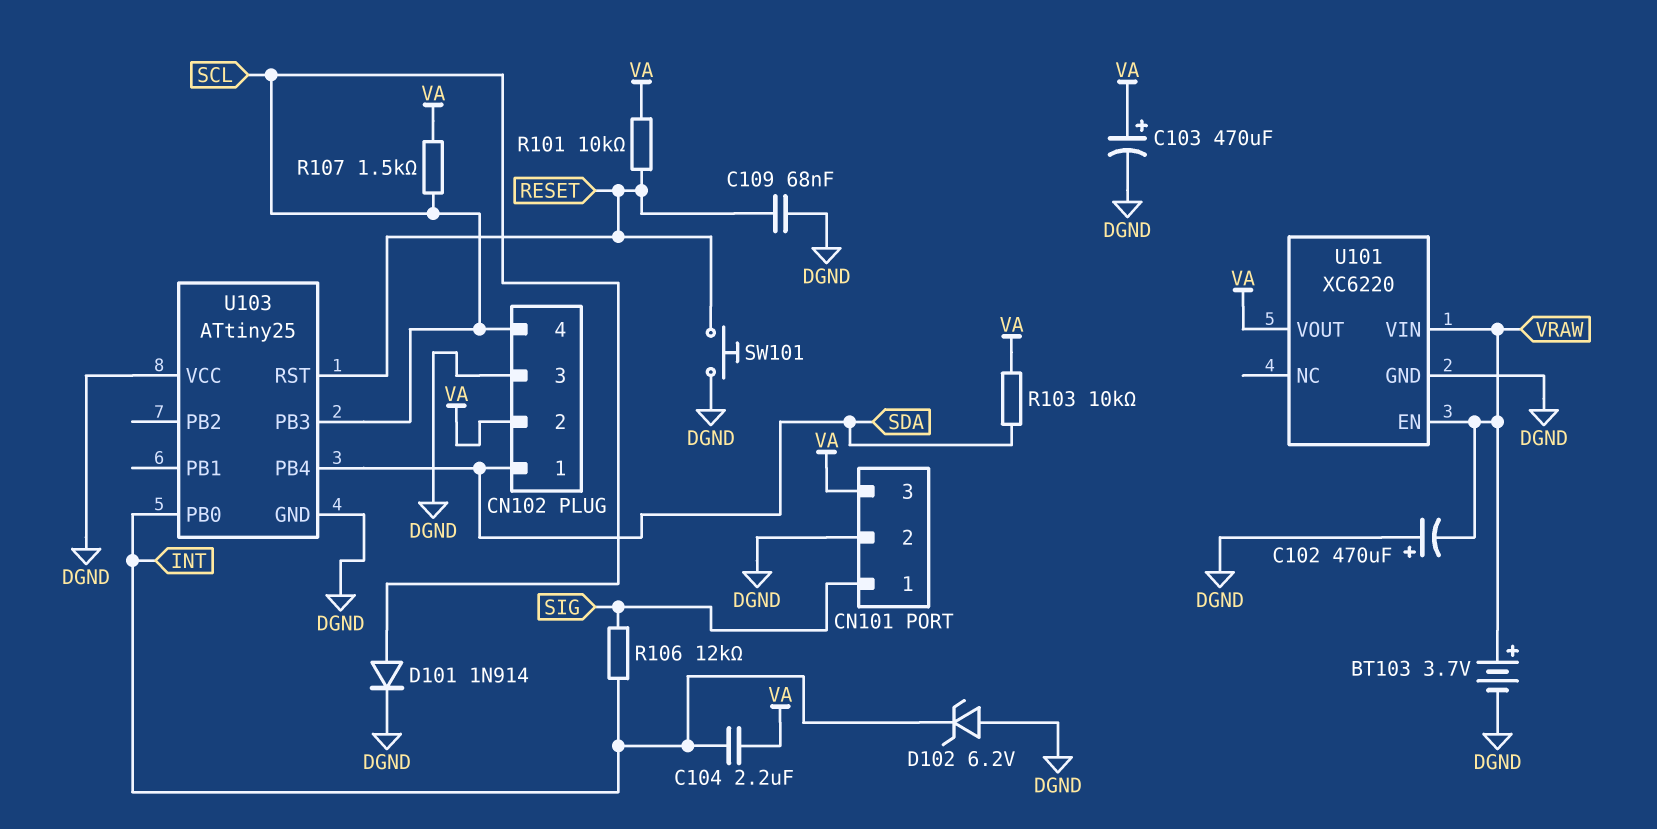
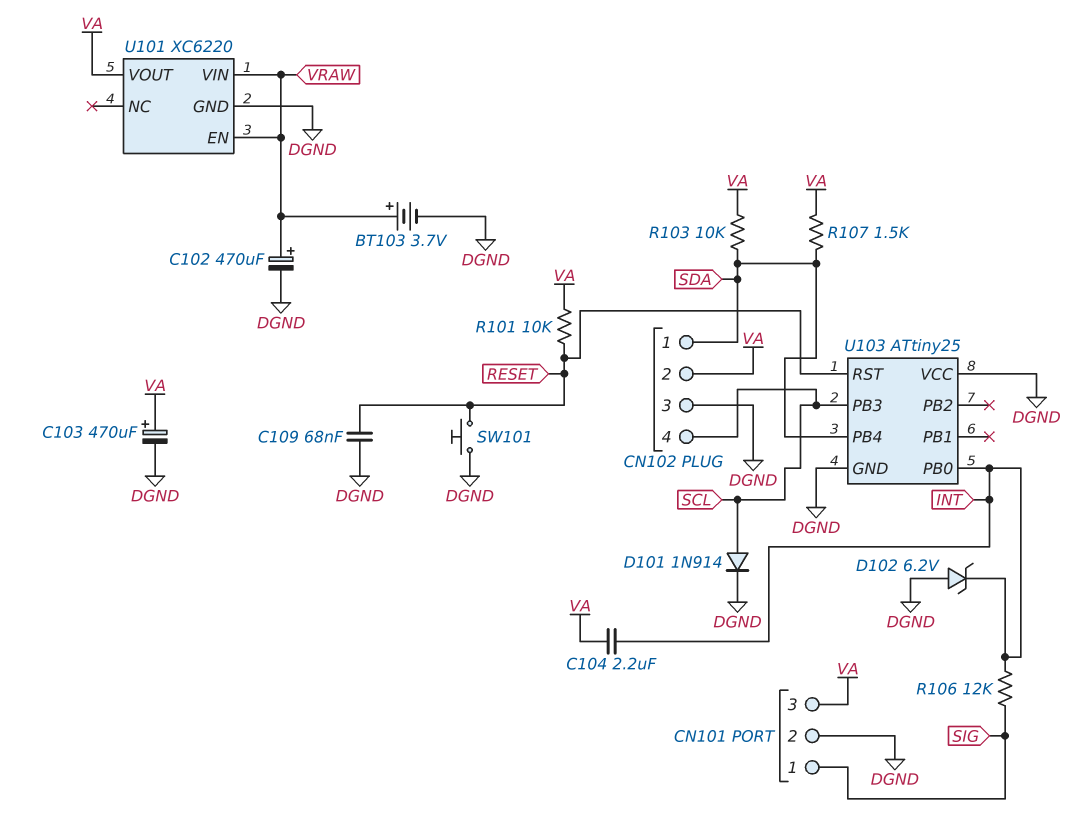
C102: 470uF (plus DGND, minus VRAW) -> 470uF (plus VRAW, minus DGND)
R107: 1.5k (SCL, VA) -> 1.5k (SDA, VA)

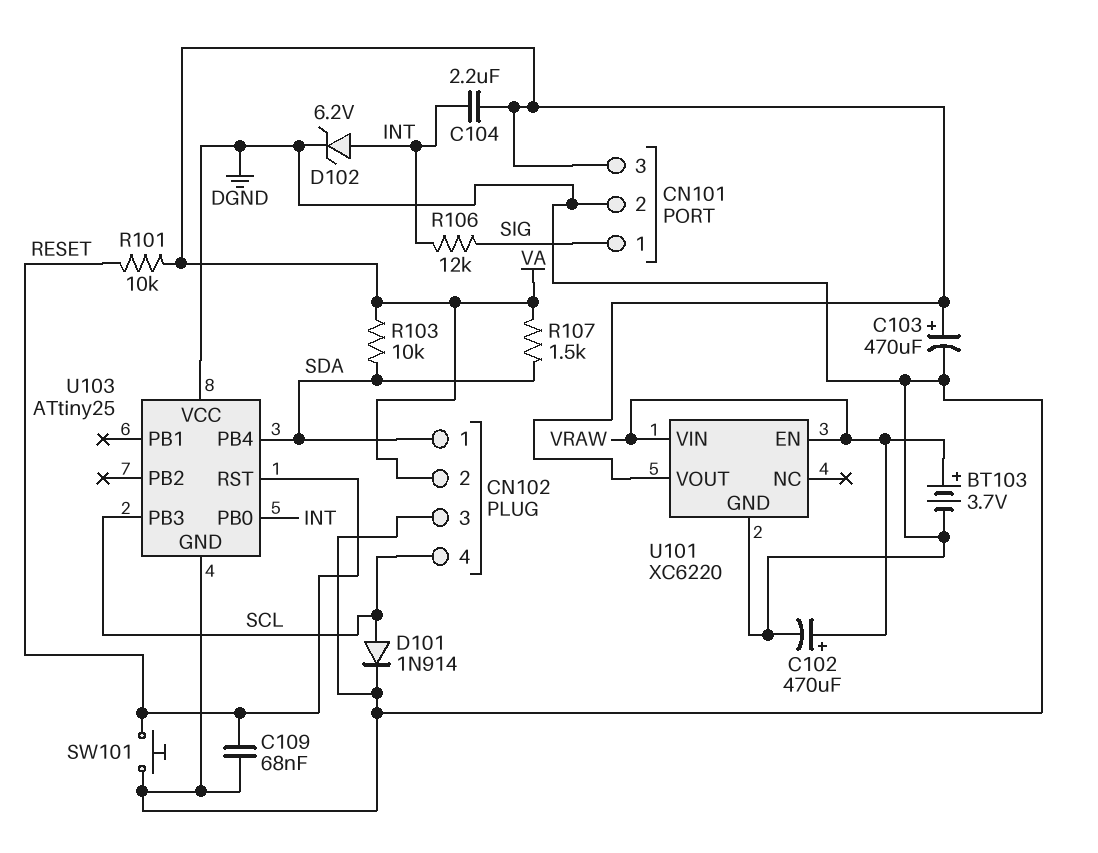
D102: zener 6.2V (A DGND, K INT) -> zener 6.2V (A INT, K DGND)

